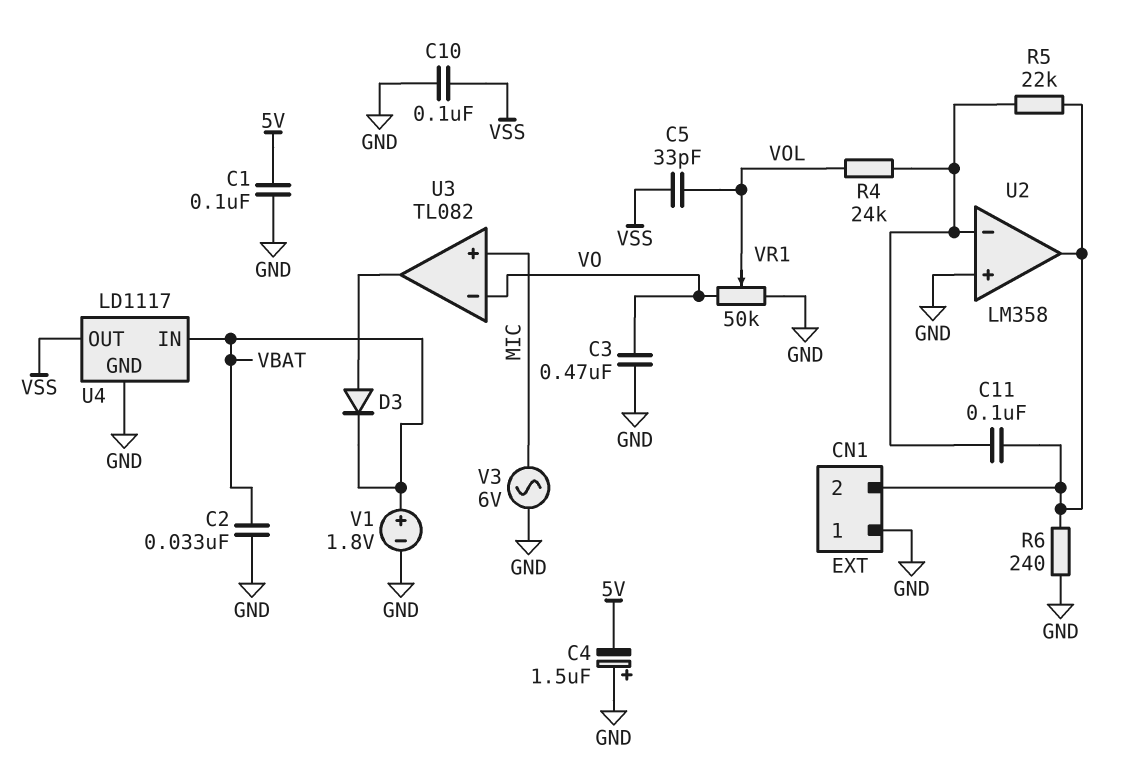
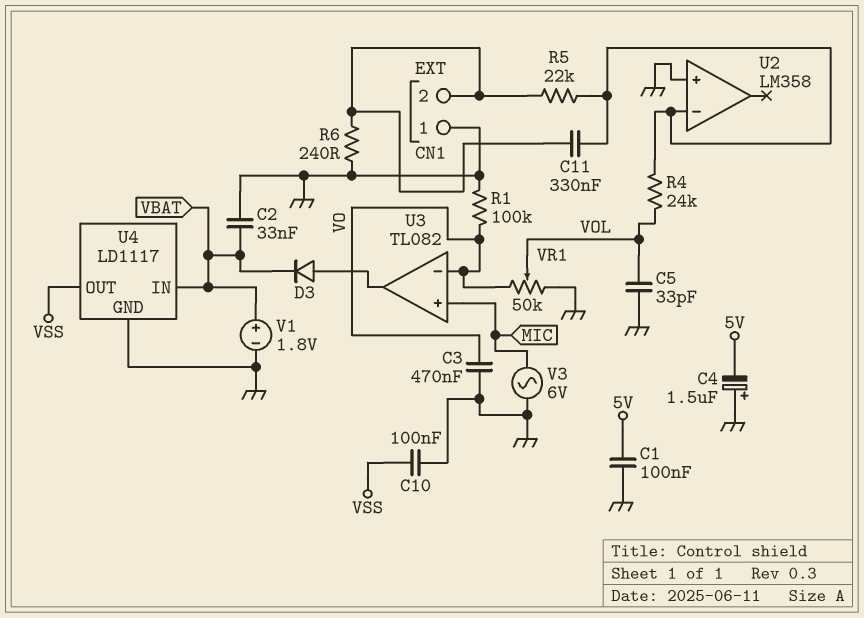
C5: 33pF (VOL, VSS) -> 33pF (GND, VOL)
C11: 100nF (CN1/2, U2/in-) -> 330nF (CN1/2, U2/in-)
R1: none -> 100k (GND, VO)
U2 pin out: CN1/2 -> none

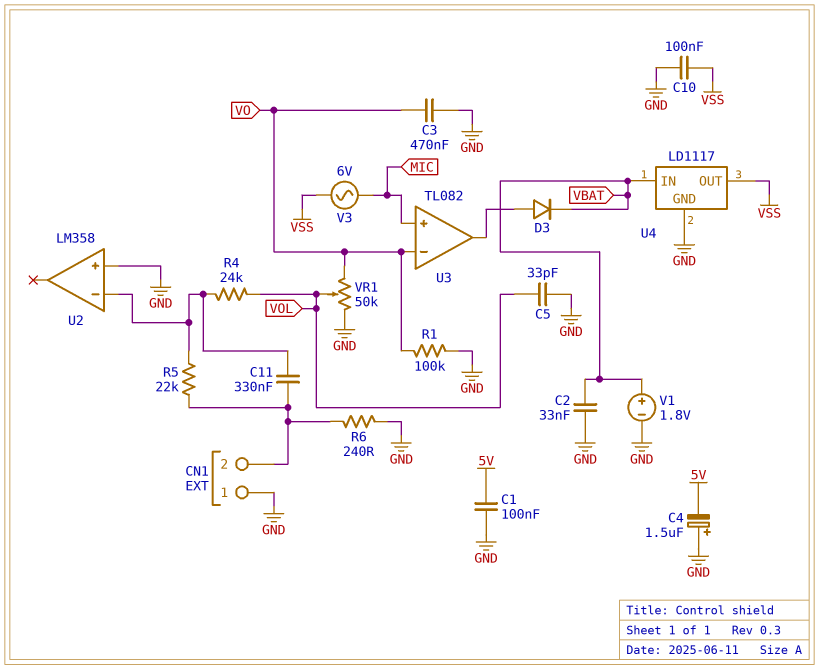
V3: AC 6V (GND, MIC) -> AC 6V (MIC, VSS)

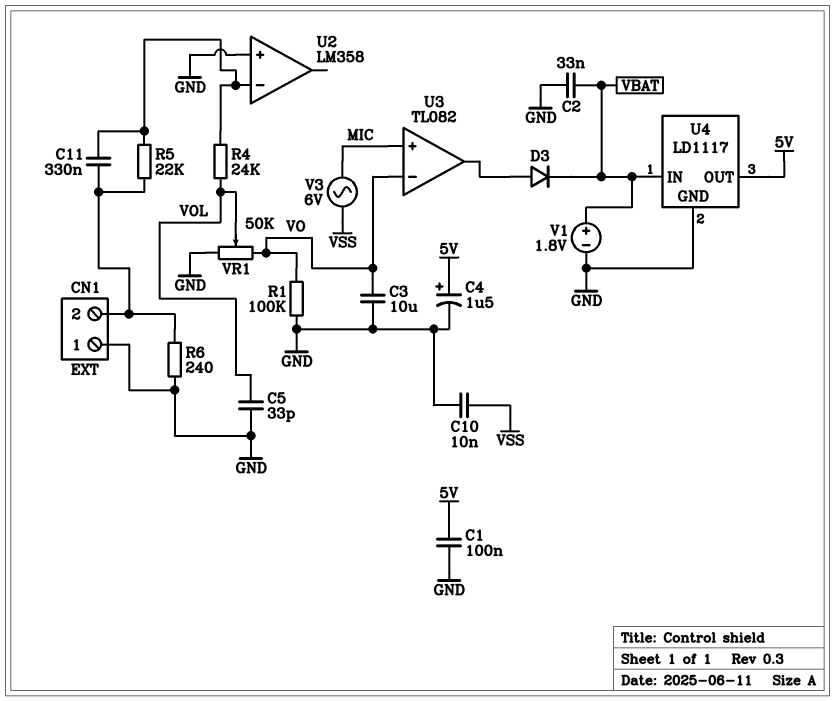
C3: 470nF (GND, VO) -> 10uF (GND, VO)
C4: 1.5uF (plus GND, minus 5V) -> 1.5uF (plus 5V, minus GND)
C10: 100nF (GND, VSS) -> 10nF (GND, VSS)
U4 pin OUT: VSS -> 5V

